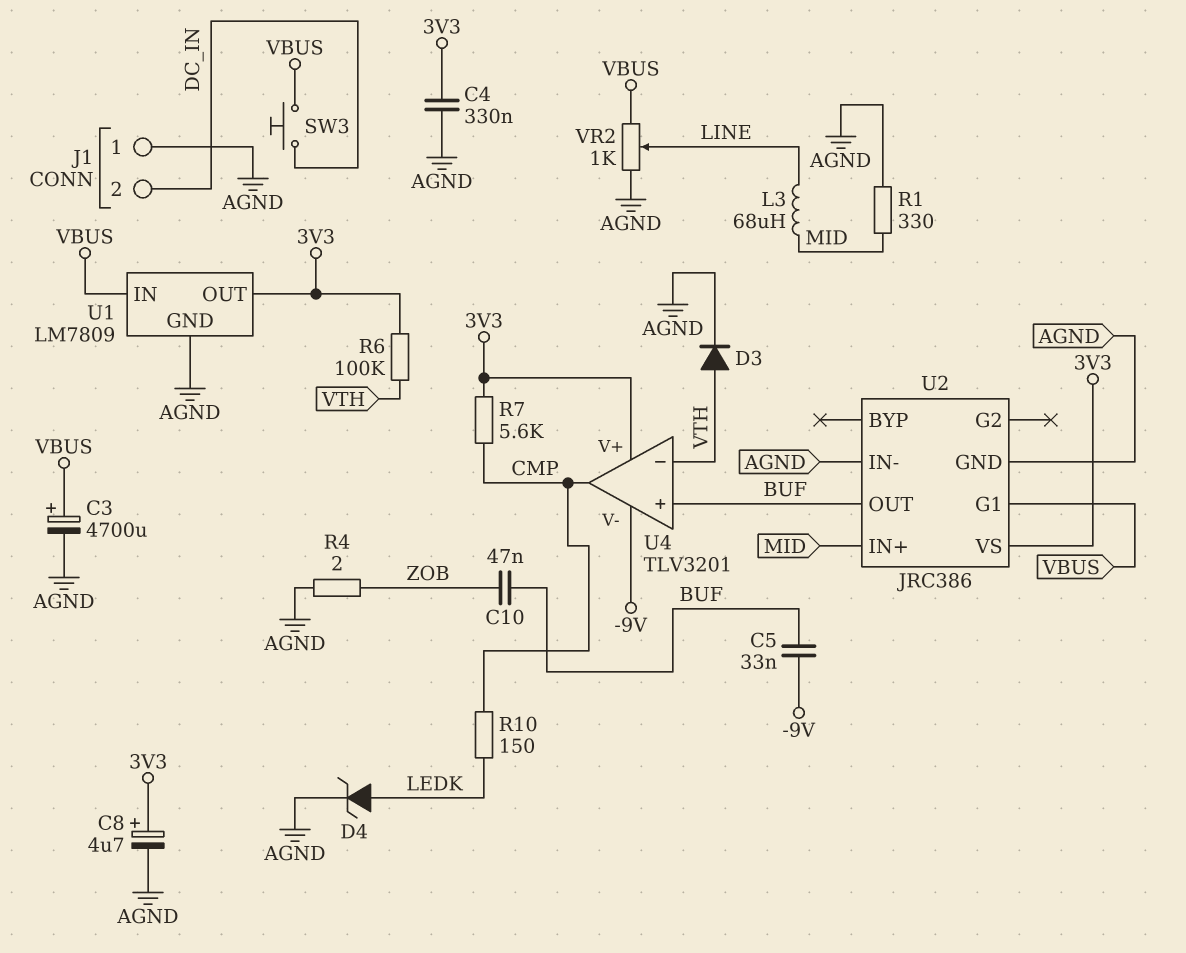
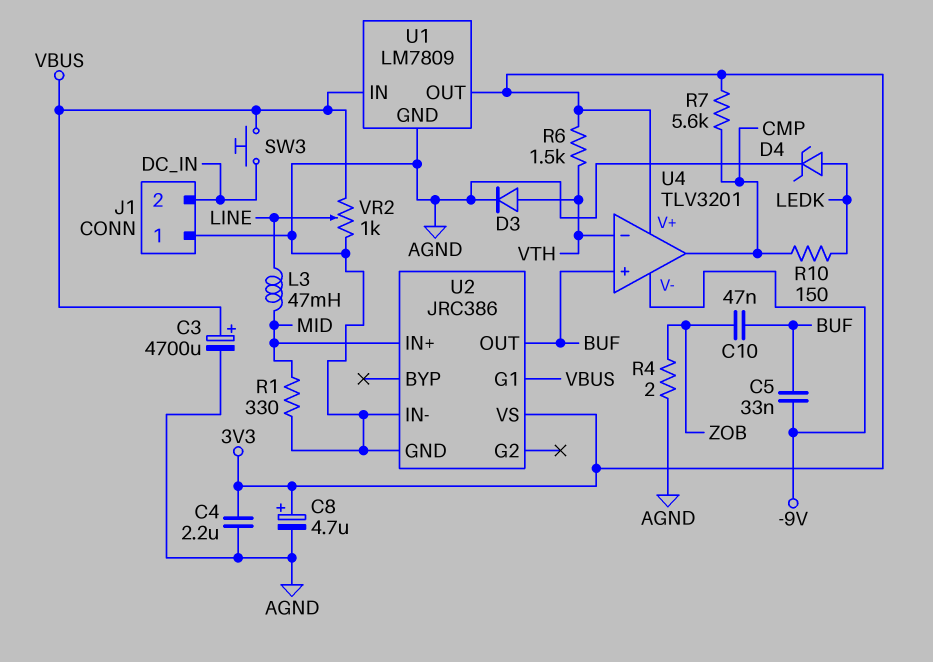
C4: 330nF (3V3, AGND) -> 2.2uF (3V3, AGND)
L3: 68uH (LINE, MID) -> 47mH (LINE, MID)
R6: 100k (3V3, VTH) -> 1.5k (3V3, VTH)

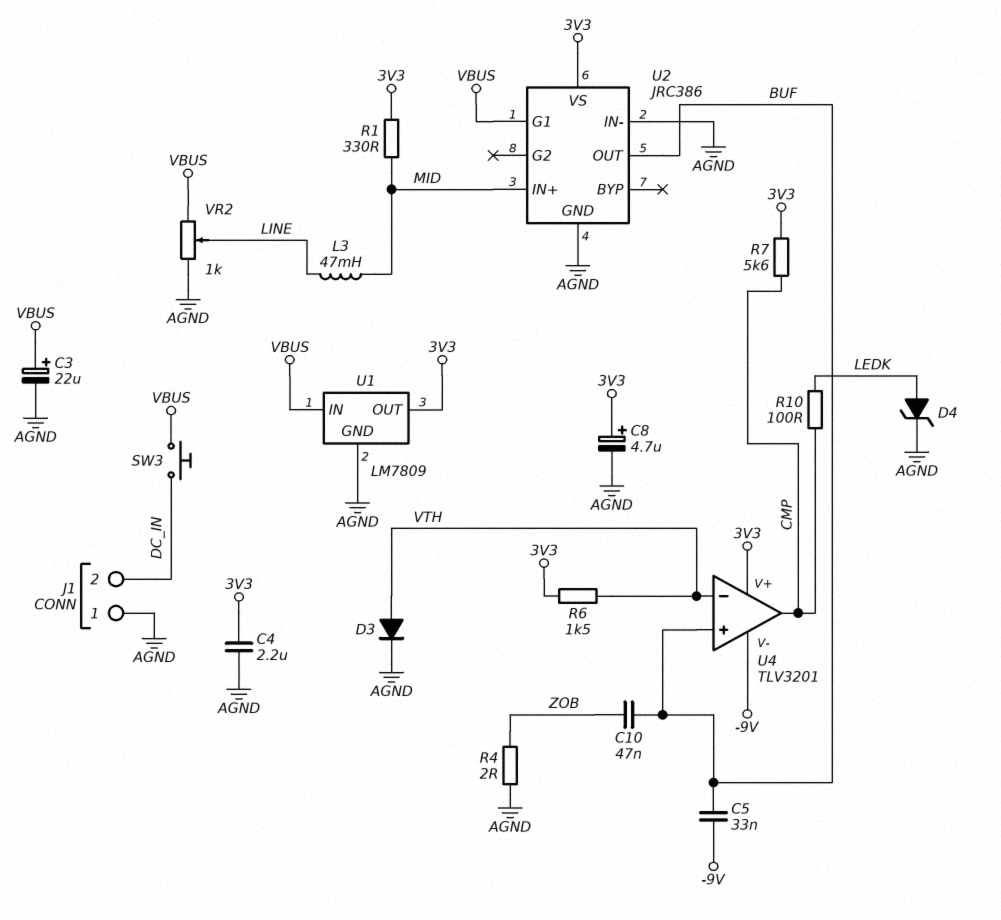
C3: 4700uF (plus VBUS, minus AGND) -> 22uF (plus VBUS, minus AGND)
R1: 330 (AGND, MID) -> 330 (3V3, MID)
R10: 150 (CMP, LEDK) -> 100 (CMP, LEDK)

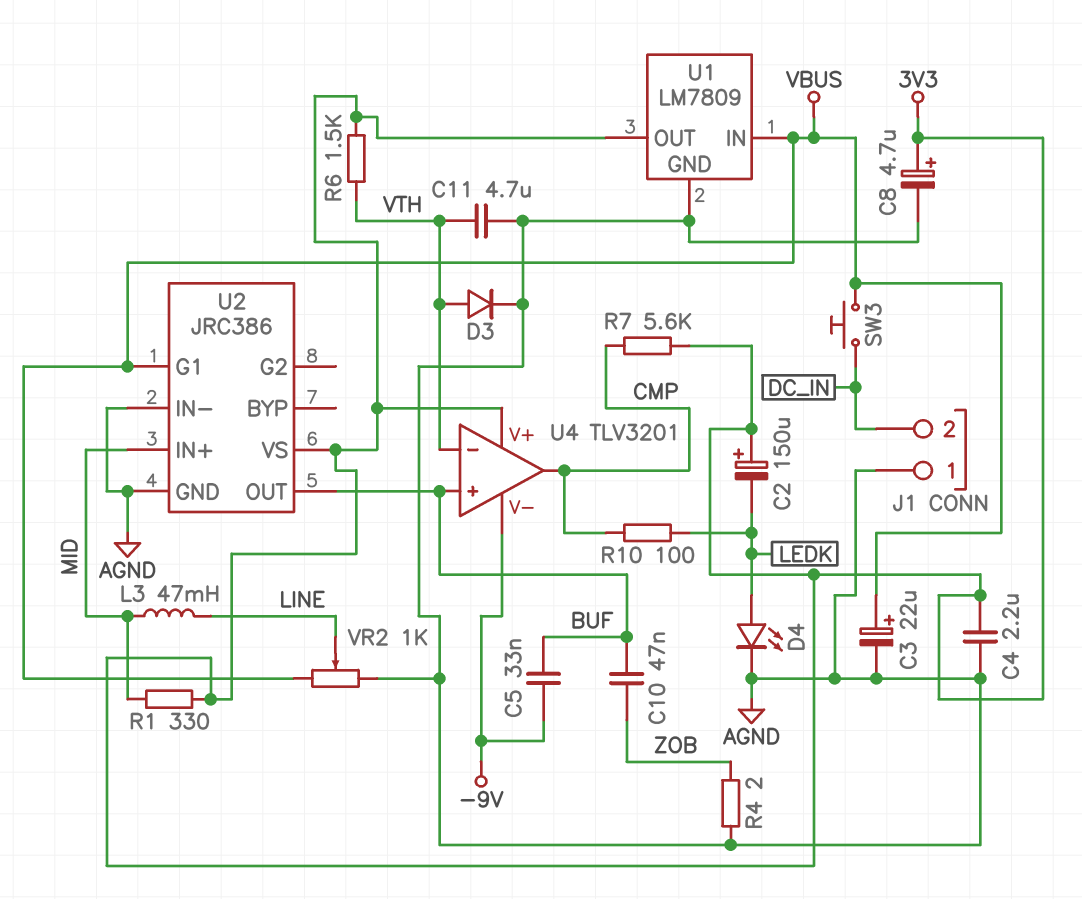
C2: none -> 150uF (plus 3V3, minus LEDK)
C11: none -> 4.7uF (AGND, VTH)
D4: zener (A LEDK, K AGND) -> LED (A LEDK, K AGND)

